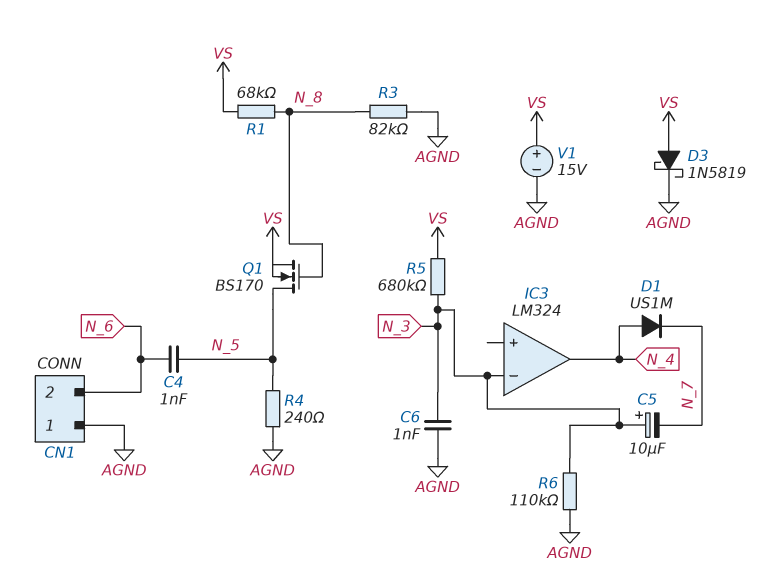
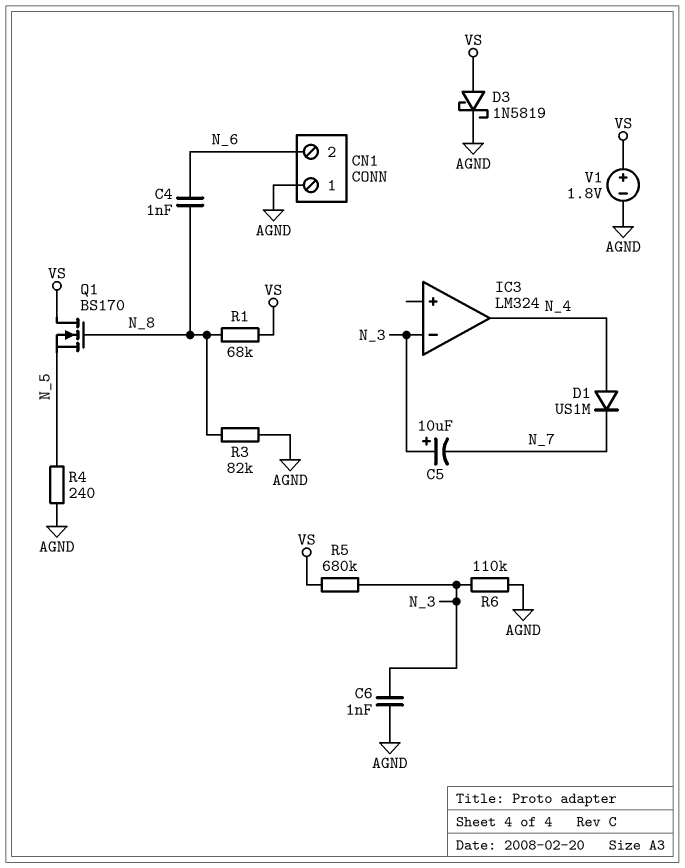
C4: 1nF (N_5, N_6) -> 1nF (N_6, N_8)
Q1: NMOS BS170 (G N_8, D N_5, S VS) -> NMOS BS170 (G N_8, D VS, S N_5)
V1: 15V (plus VS, minus AGND) -> 1.8V (plus VS, minus AGND)

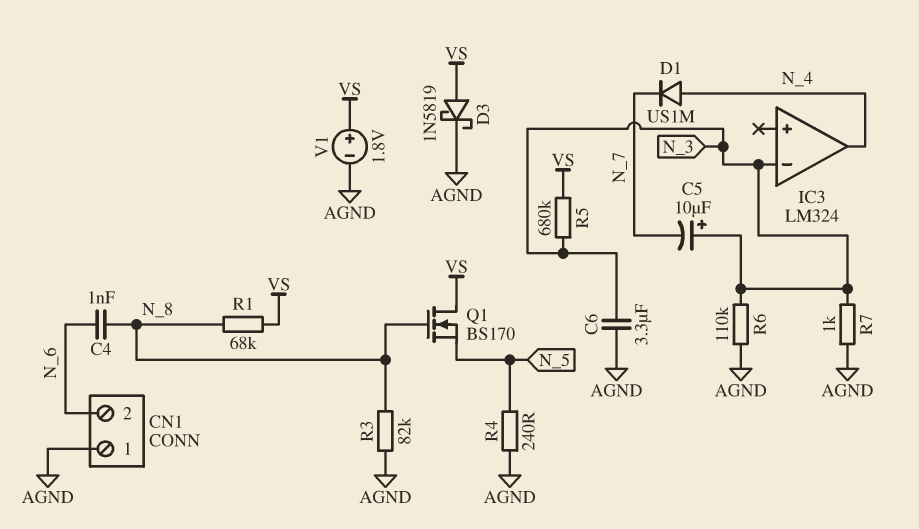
C6: 1nF (AGND, N_3) -> 3.3uF (AGND, N_3)
R7: none -> 1k (AGND, N_3)

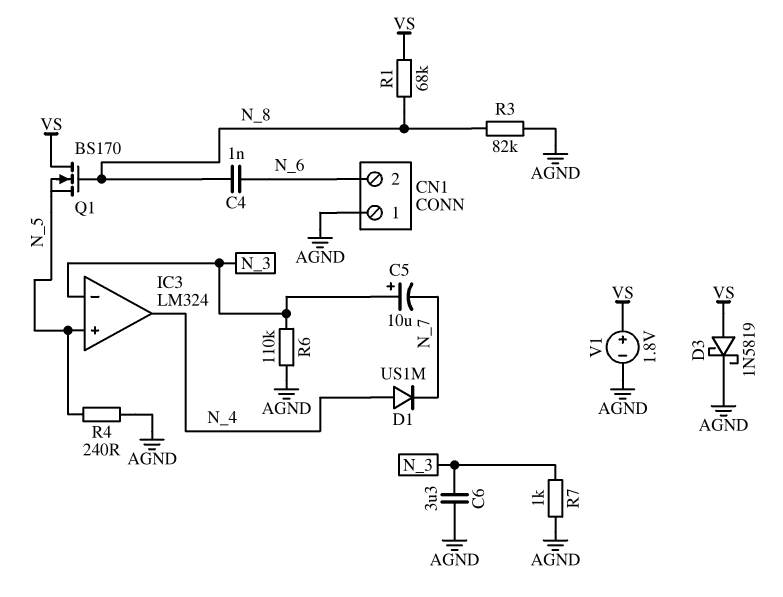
IC3 pin in+: none -> N_5
R5: 680k (N_3, VS) -> none

